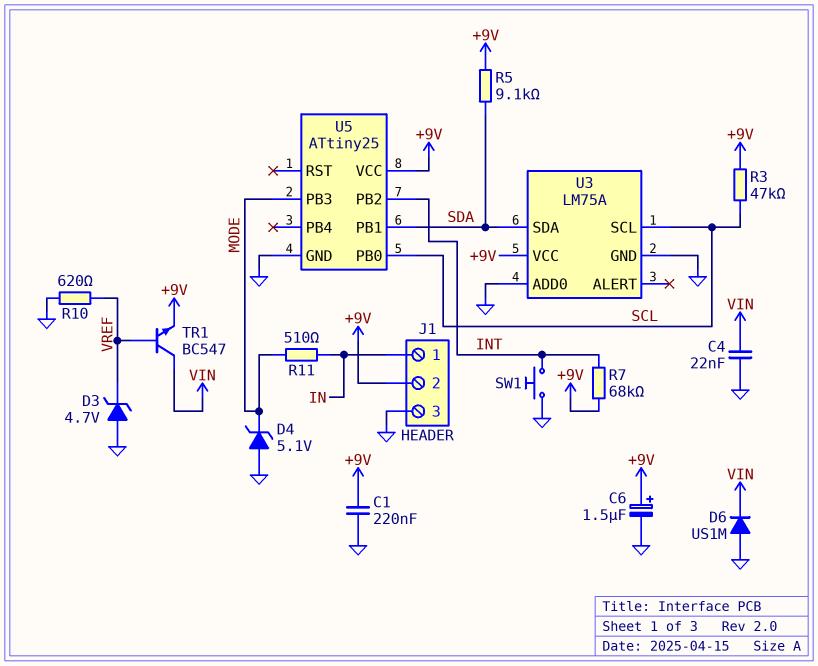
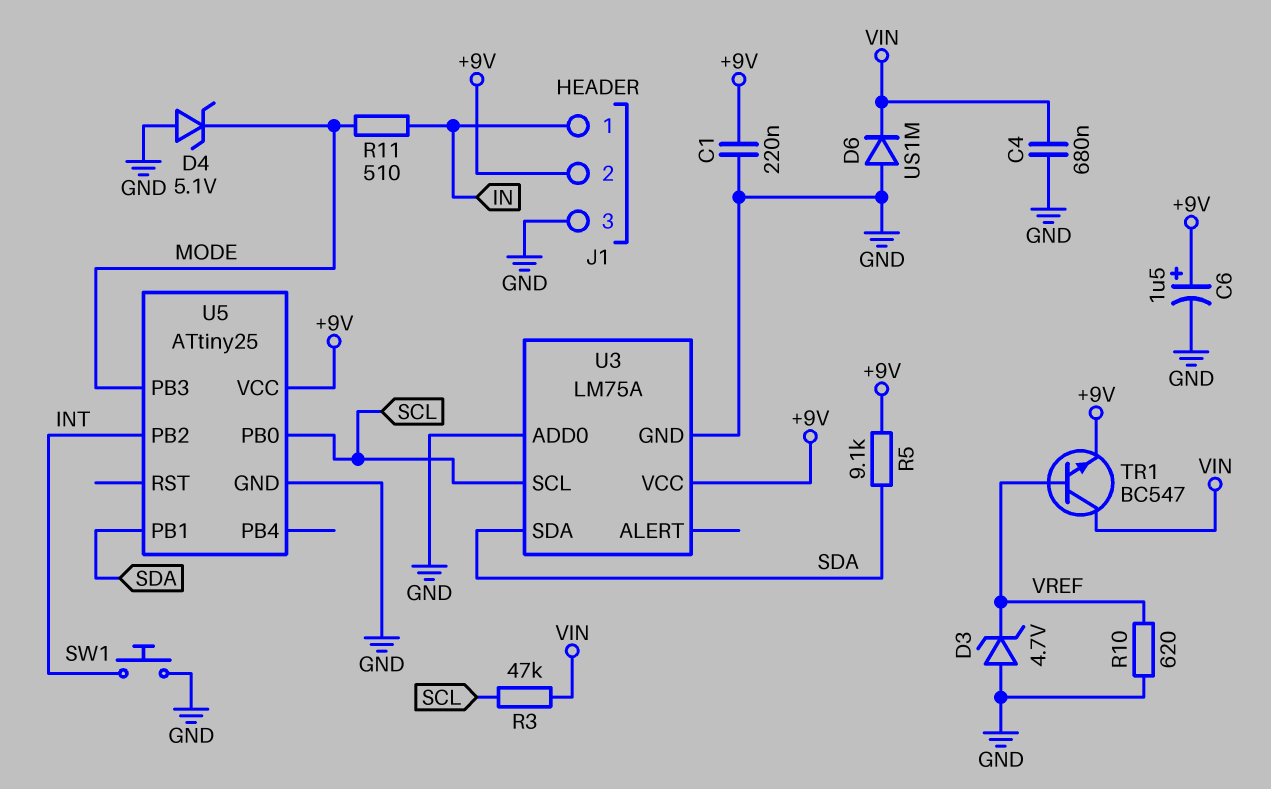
C4: 22nF (GND, VIN) -> 680nF (GND, VIN)
R3: 47k (+9V, SCL) -> 47k (SCL, VIN)
R7: 68k (+9V, INT) -> none

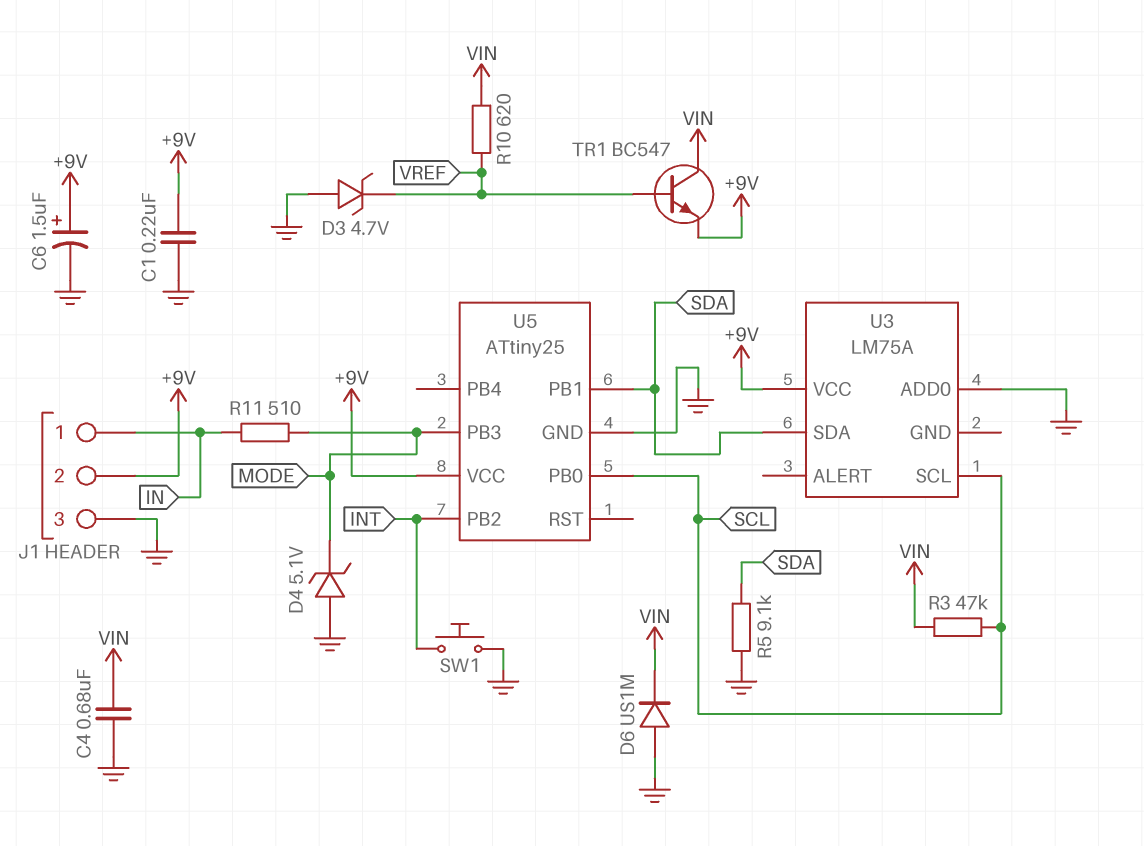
R5: 9.1k (+9V, SDA) -> 9.1k (GND, SDA)
R10: 620 (GND, VREF) -> 620 (VIN, VREF)
U3 pin GND: GND -> none

